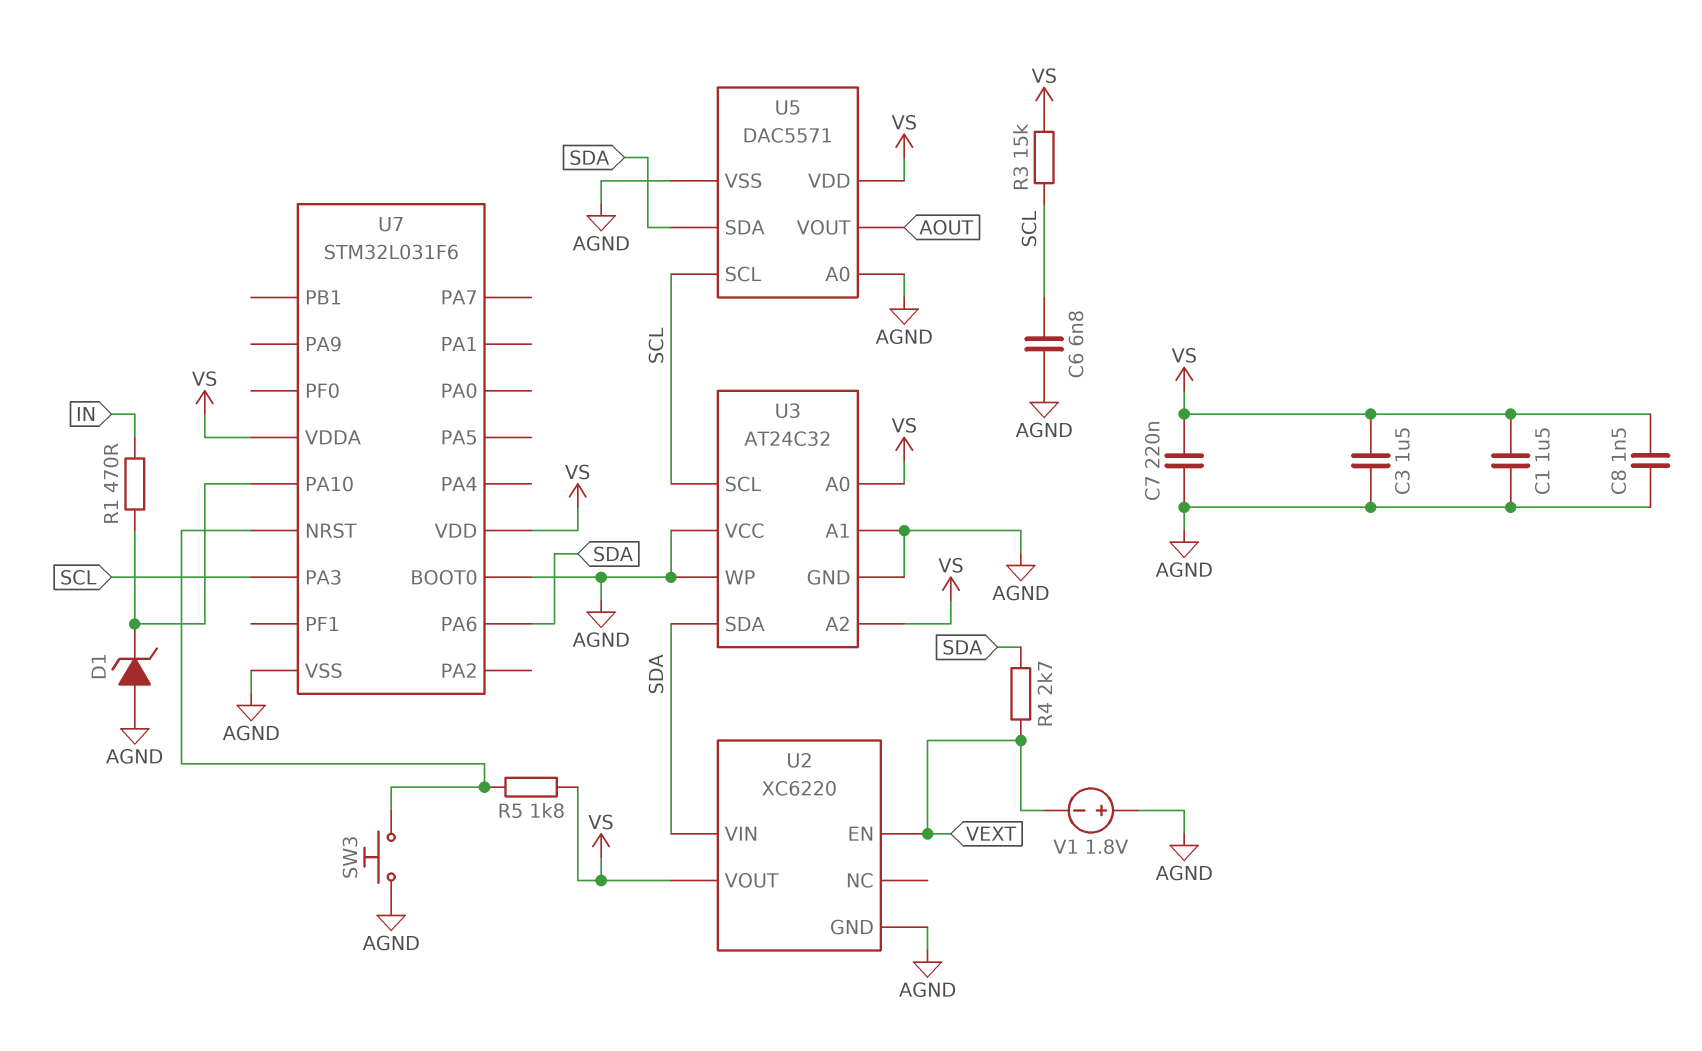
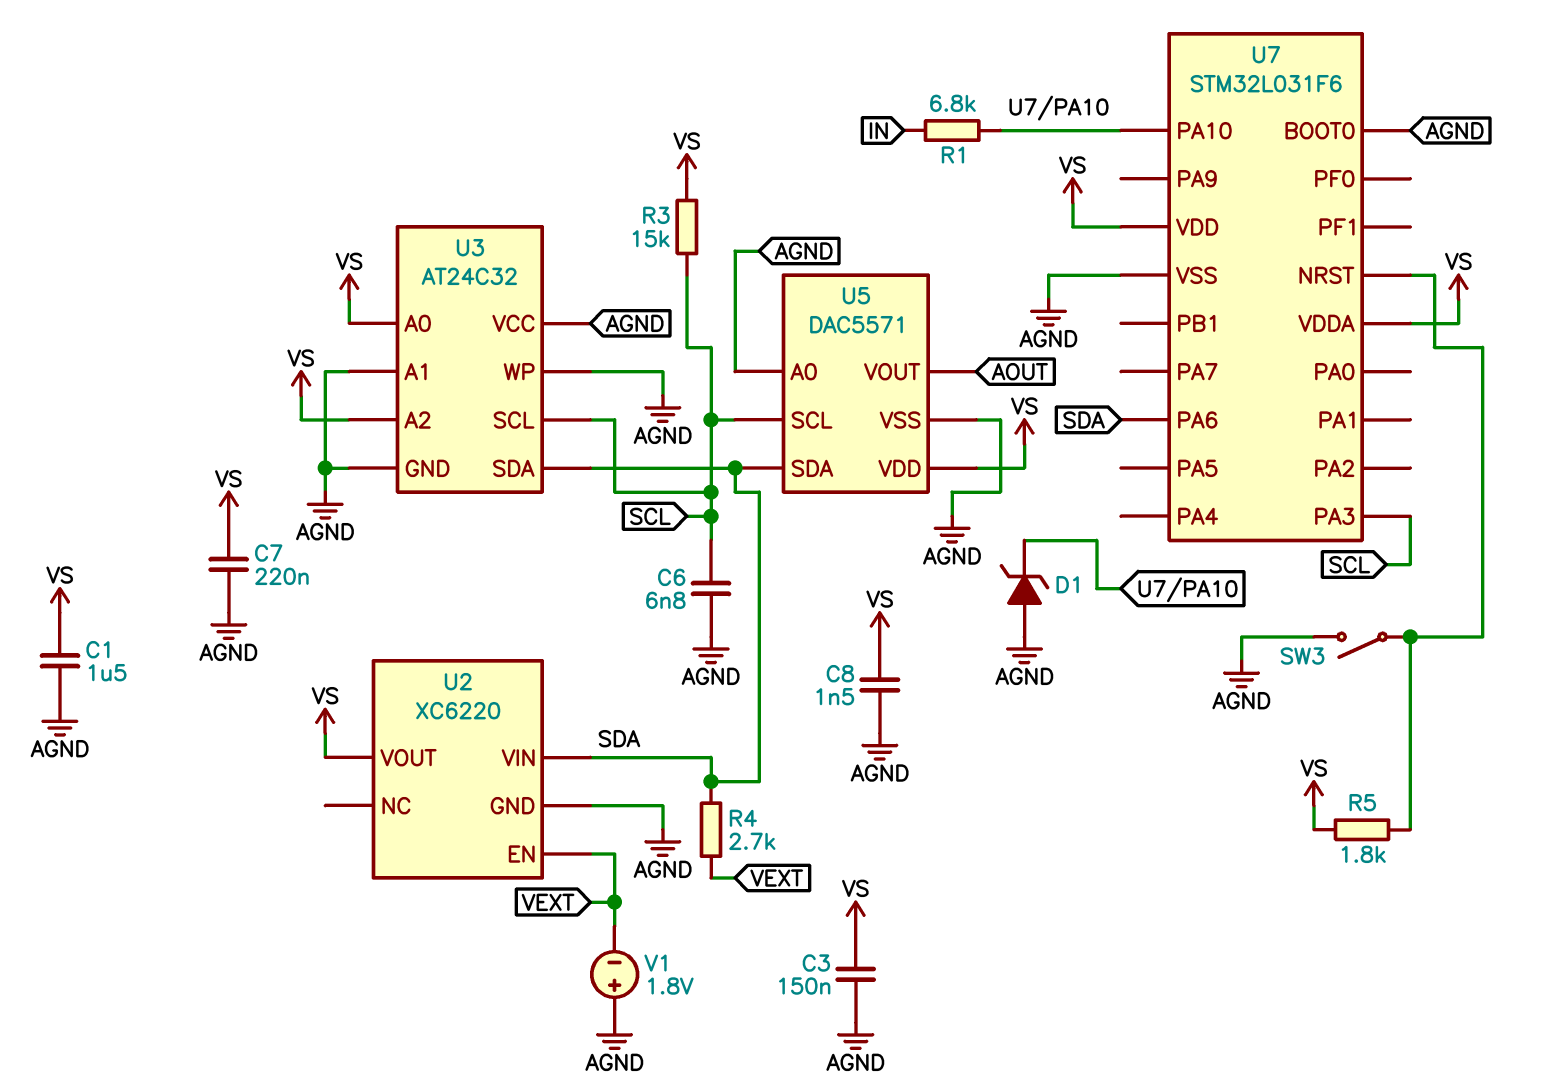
C3: 1.5uF (AGND, VS) -> 150nF (AGND, VS)
R1: 470 (IN, U7/PA10) -> 6.8k (IN, U7/PA10)
SW3: button (AGND, U7/NRST) -> switch (AGND, U7/NRST)

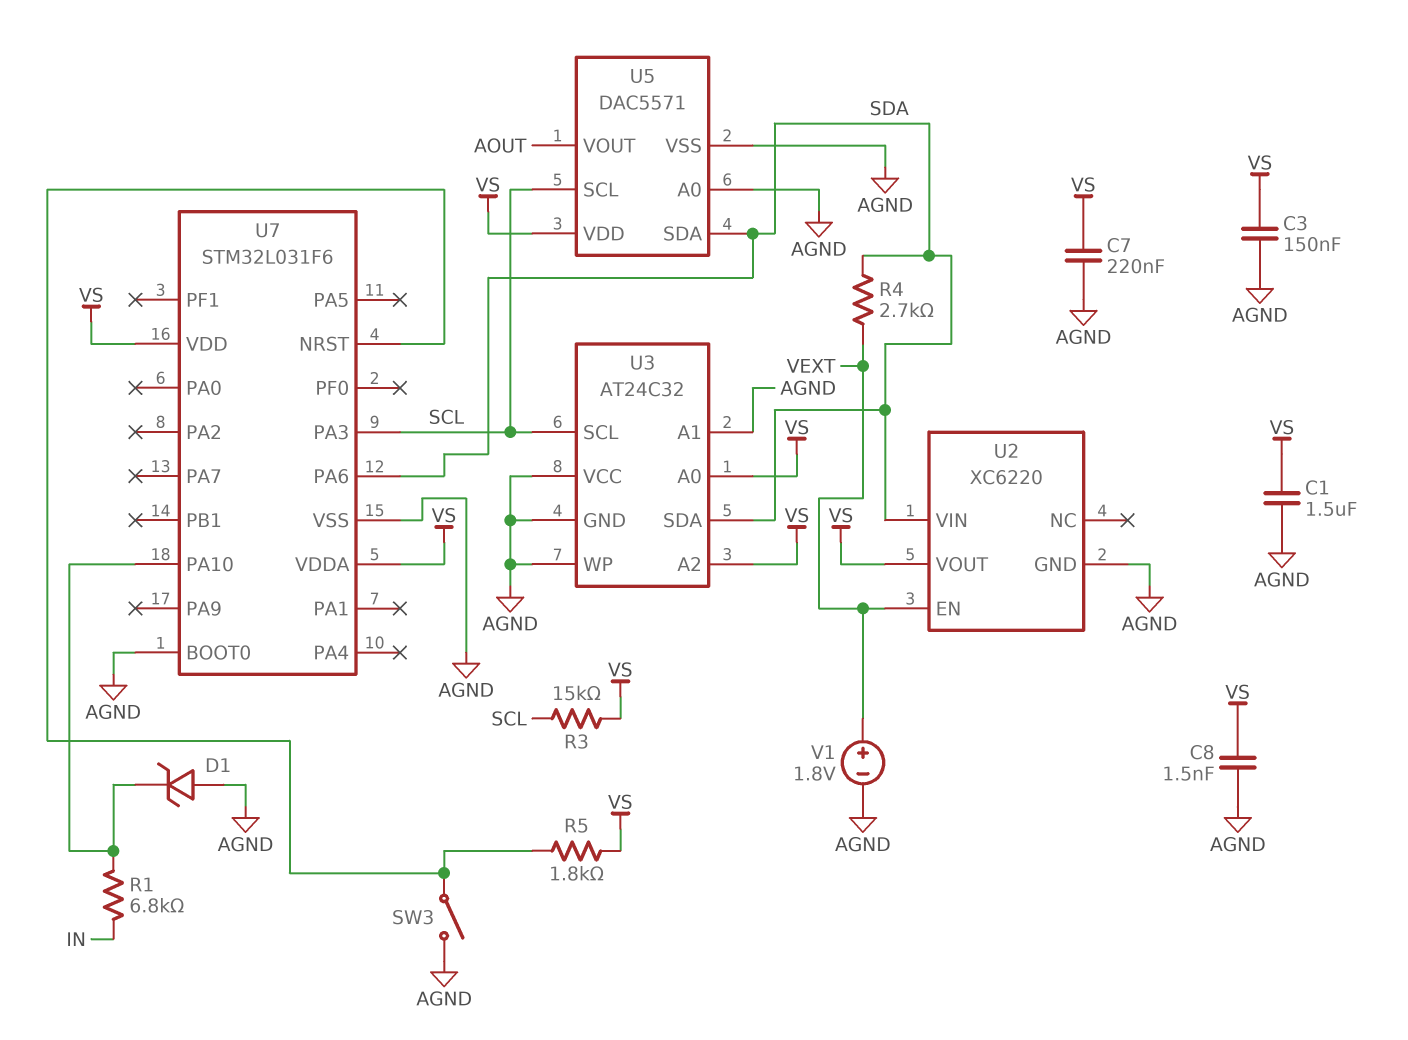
C6: 6.8nF (AGND, SCL) -> none
V1: 1.8V (plus AGND, minus VEXT) -> 1.8V (plus VEXT, minus AGND)

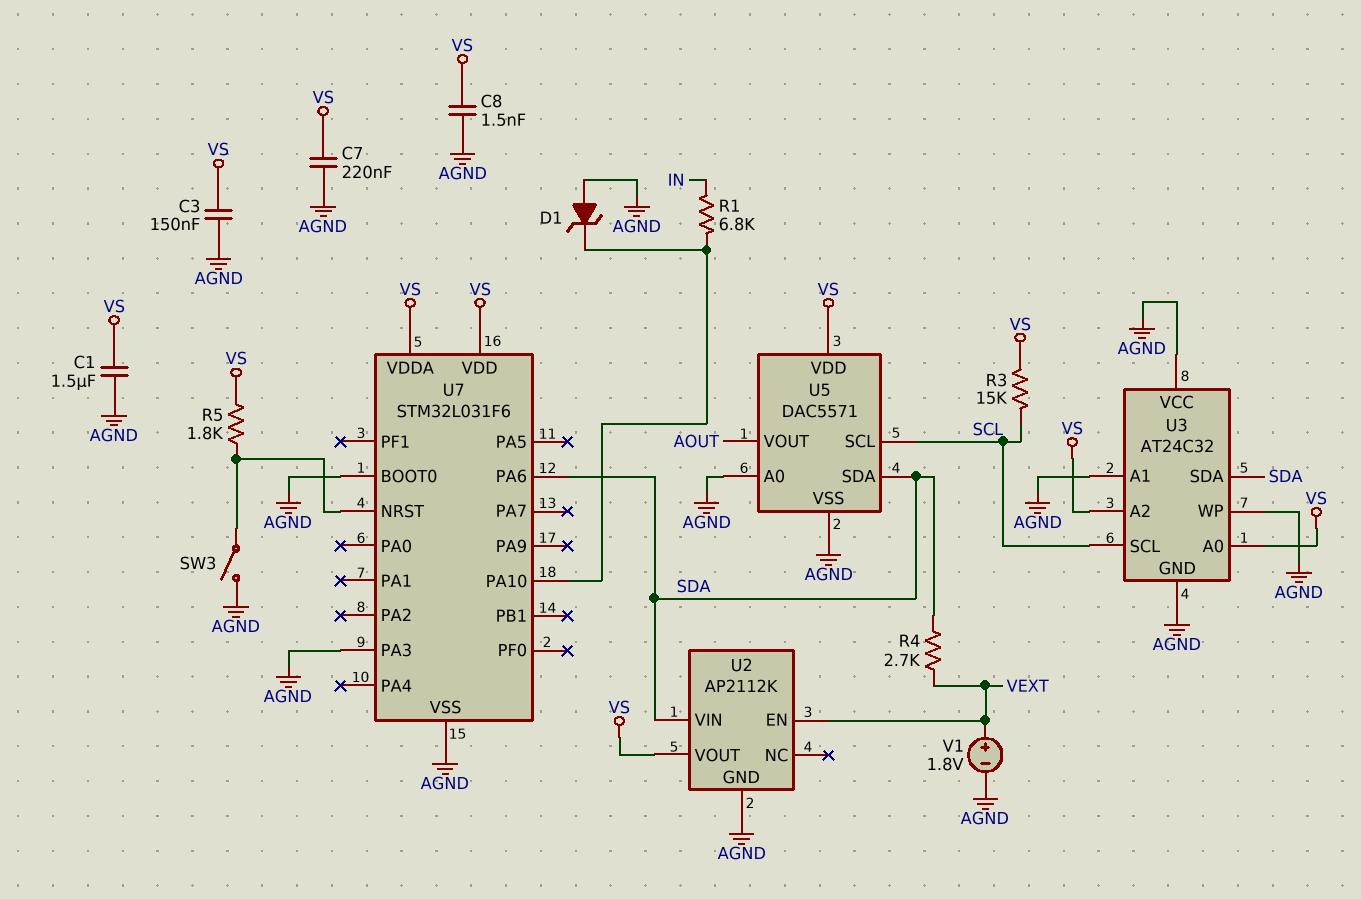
U2: XC6220 -> AP2112K
U7 pin PA3: SCL -> AGND

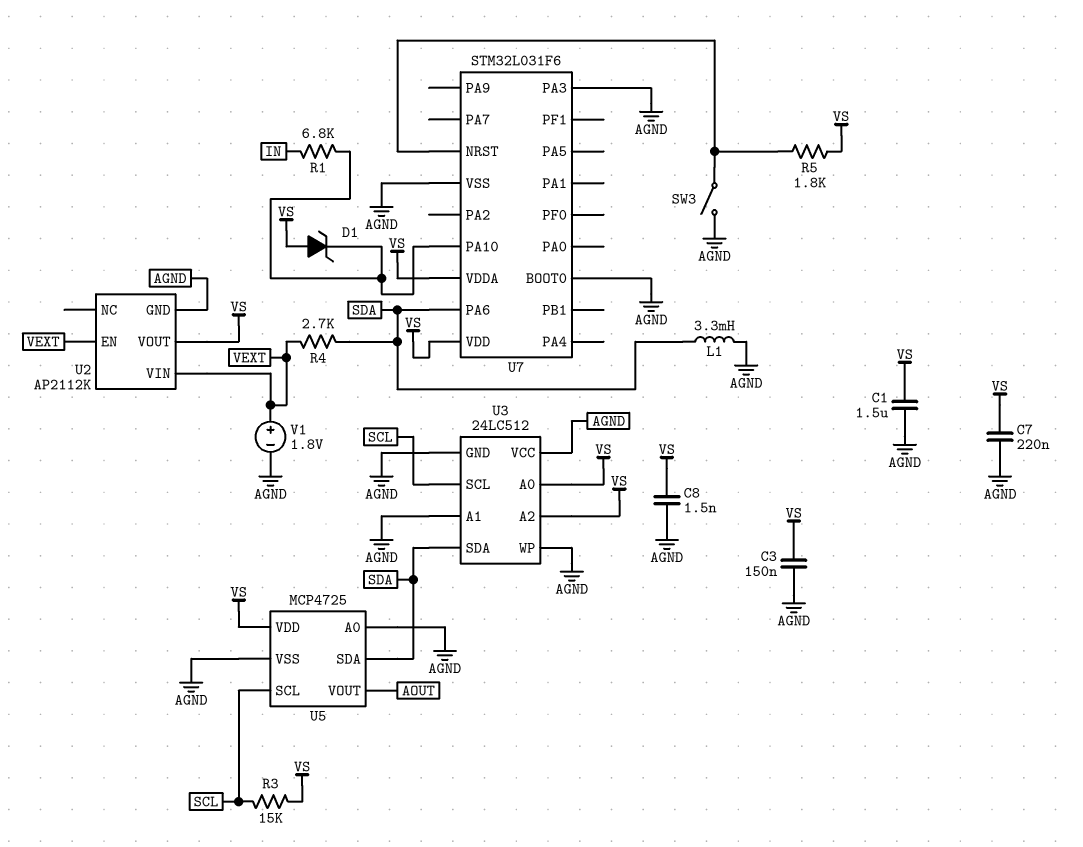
D1: zener (A AGND, K U7/PA10) -> zener (A VS, K U7/PA10)
L1: none -> 3.3mH (AGND, SDA)
U2 pin VIN: SDA -> VEXT
U3: AT24C32 -> 24LC512
U5: DAC5571 -> MCP4725

